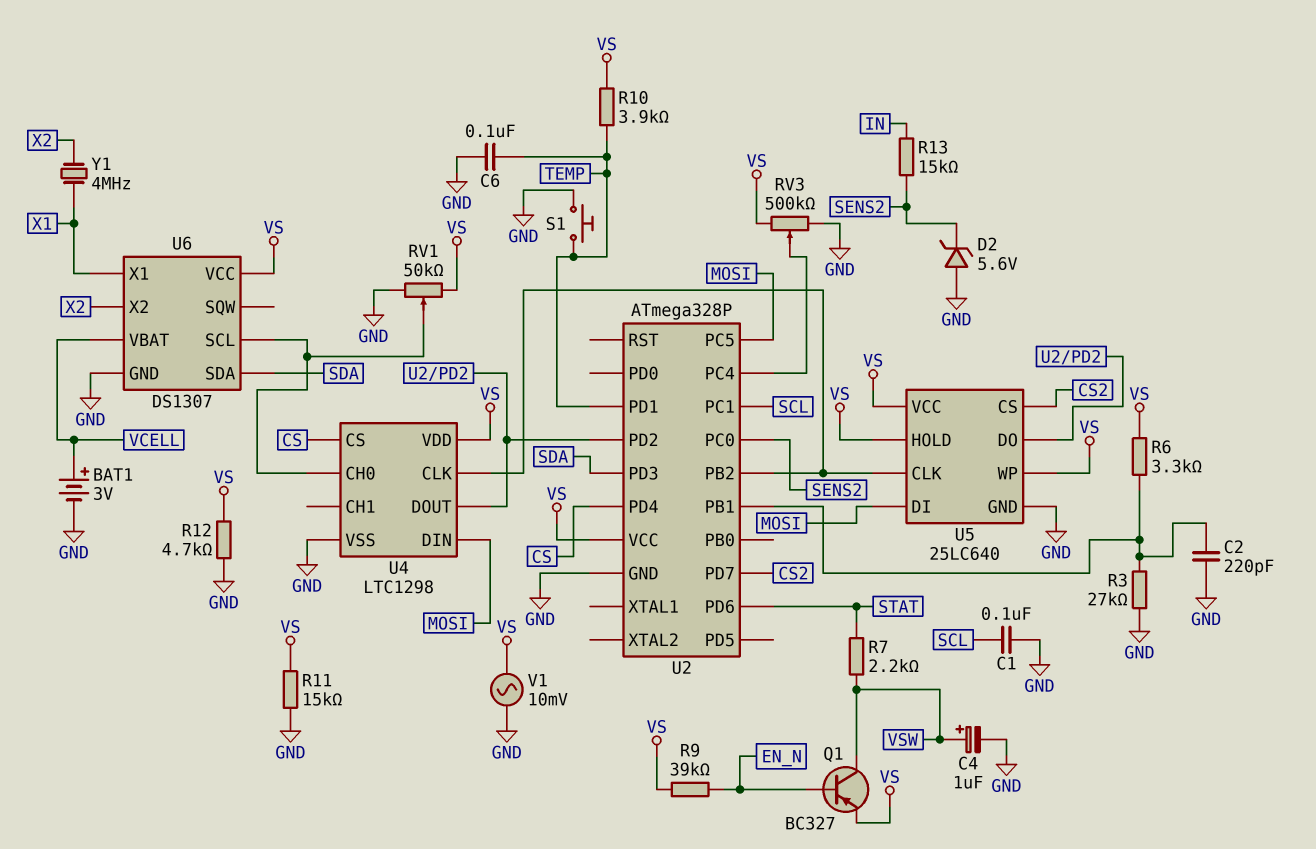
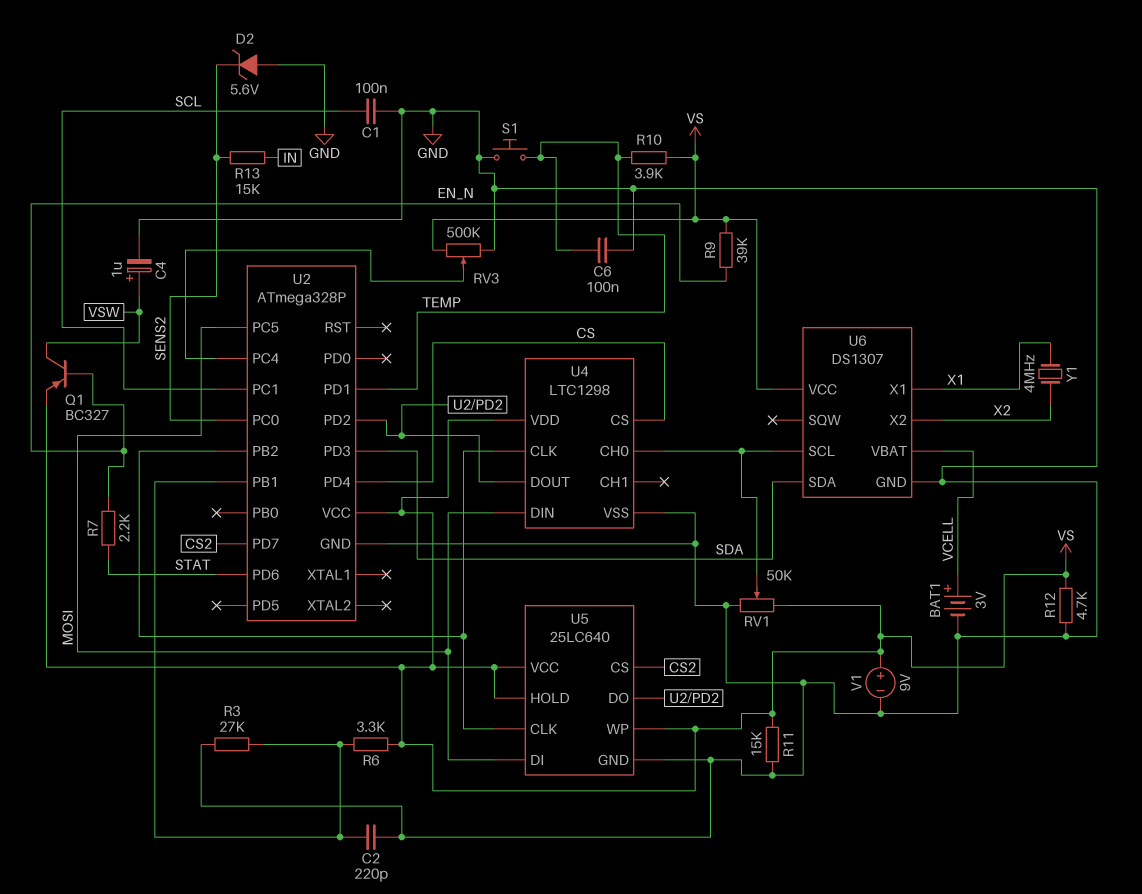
R7: 2.2k (STAT, VSW) -> 2.2k (EN_N, STAT)
V1: AC 10mV (GND, VS) -> 9V (plus VS, minus GND)

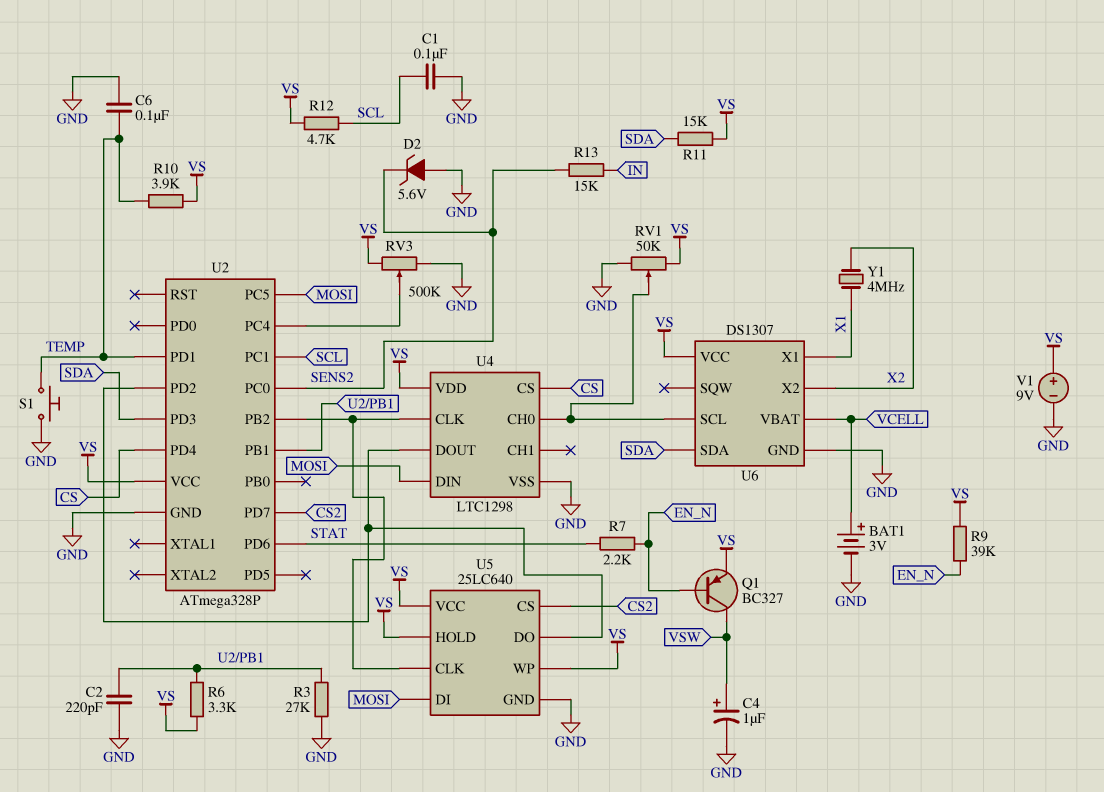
R11: 15k (GND, VS) -> 15k (SDA, VS)
R12: 4.7k (GND, VS) -> 4.7k (SCL, VS)

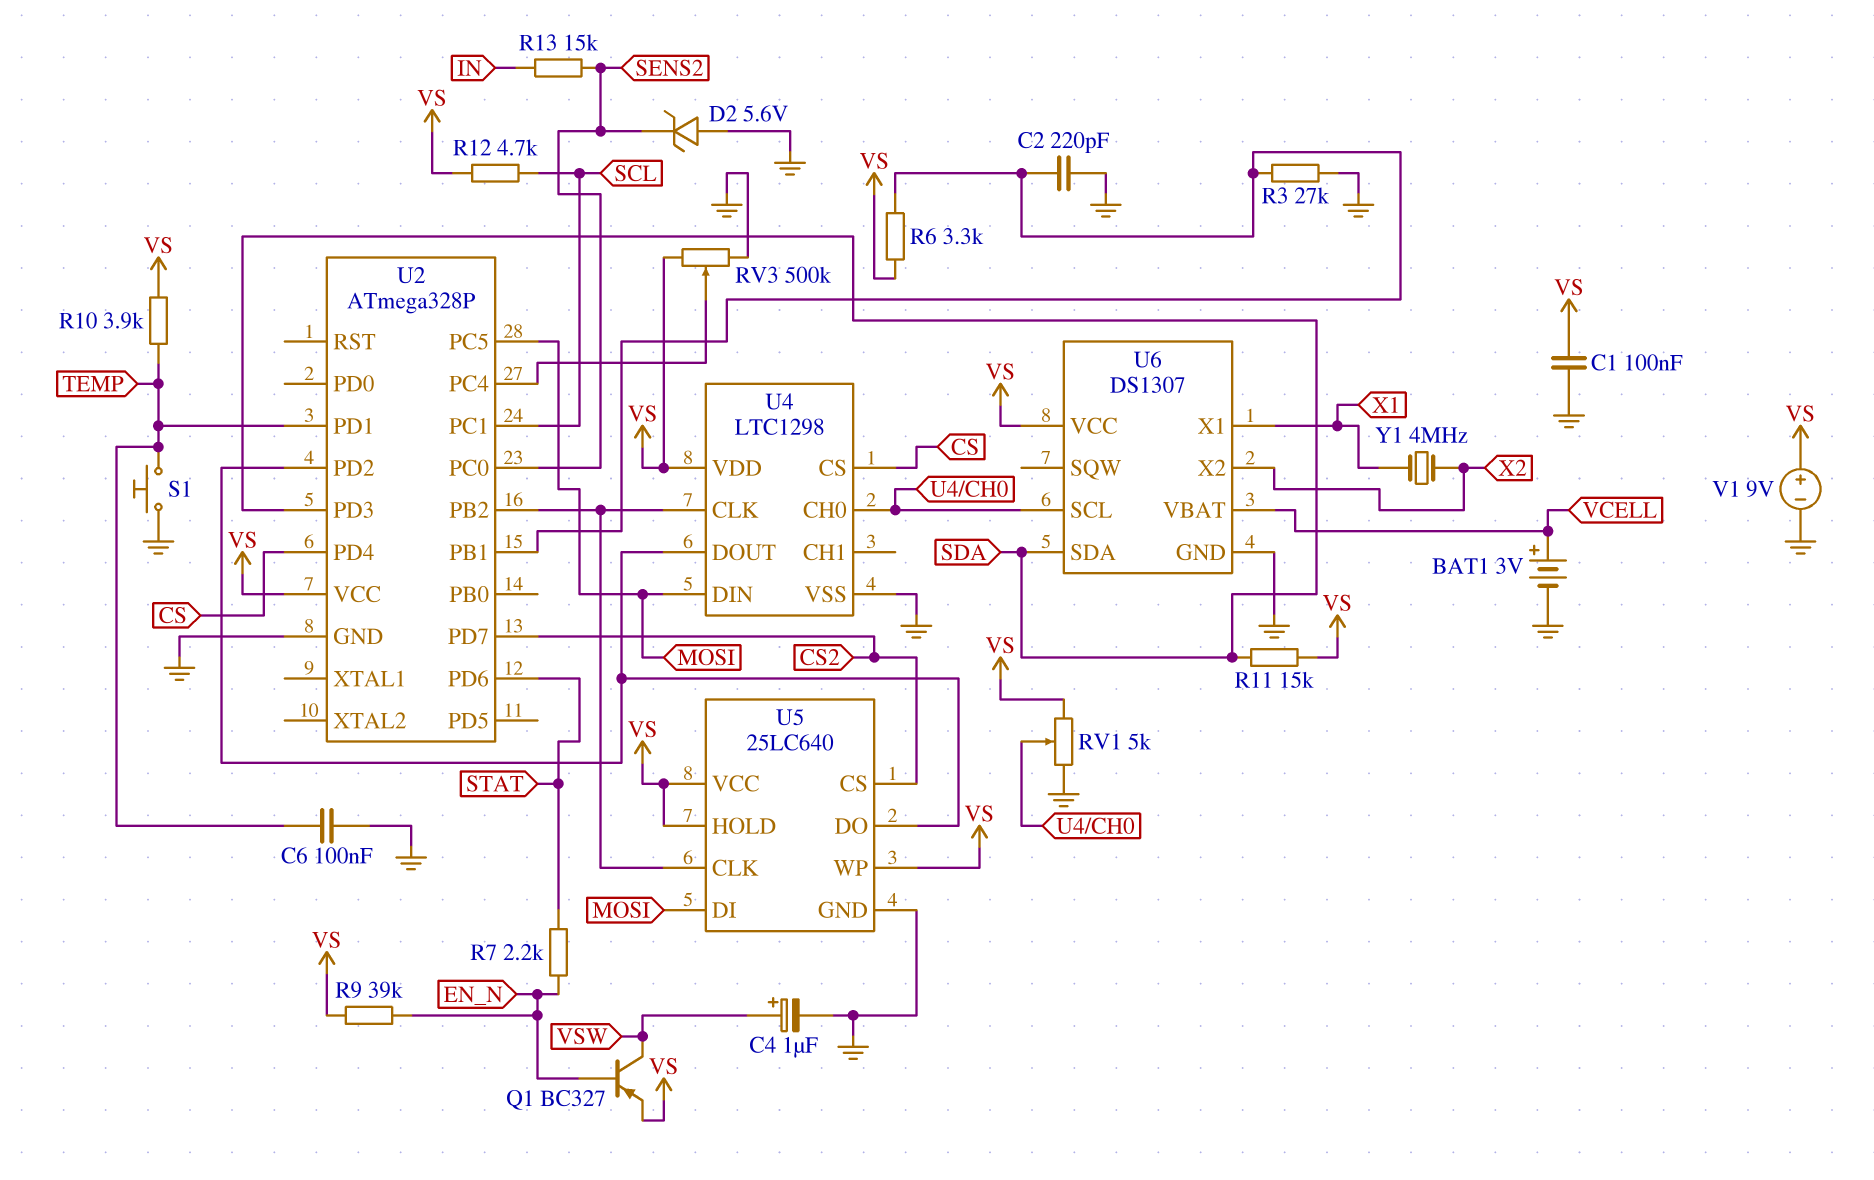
C1: 100nF (GND, SCL) -> 100nF (GND, VS)
RV1: 50k (GND, VS, wiper U4/CH0) -> 5k (GND, VS, wiper U4/CH0)

